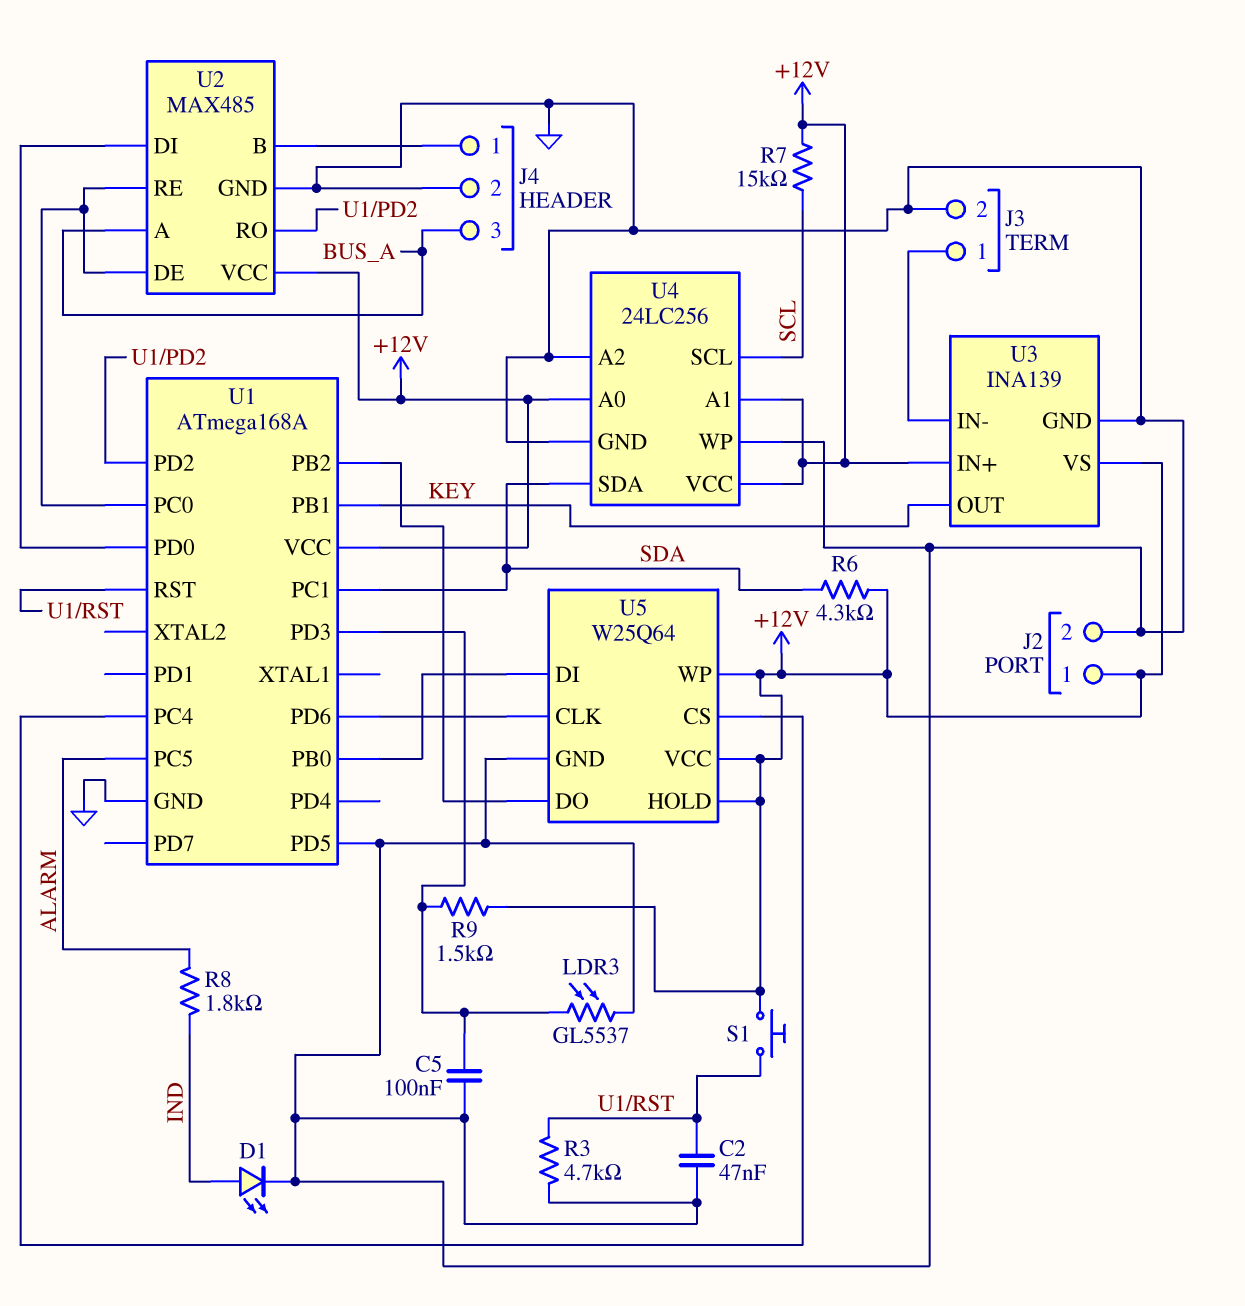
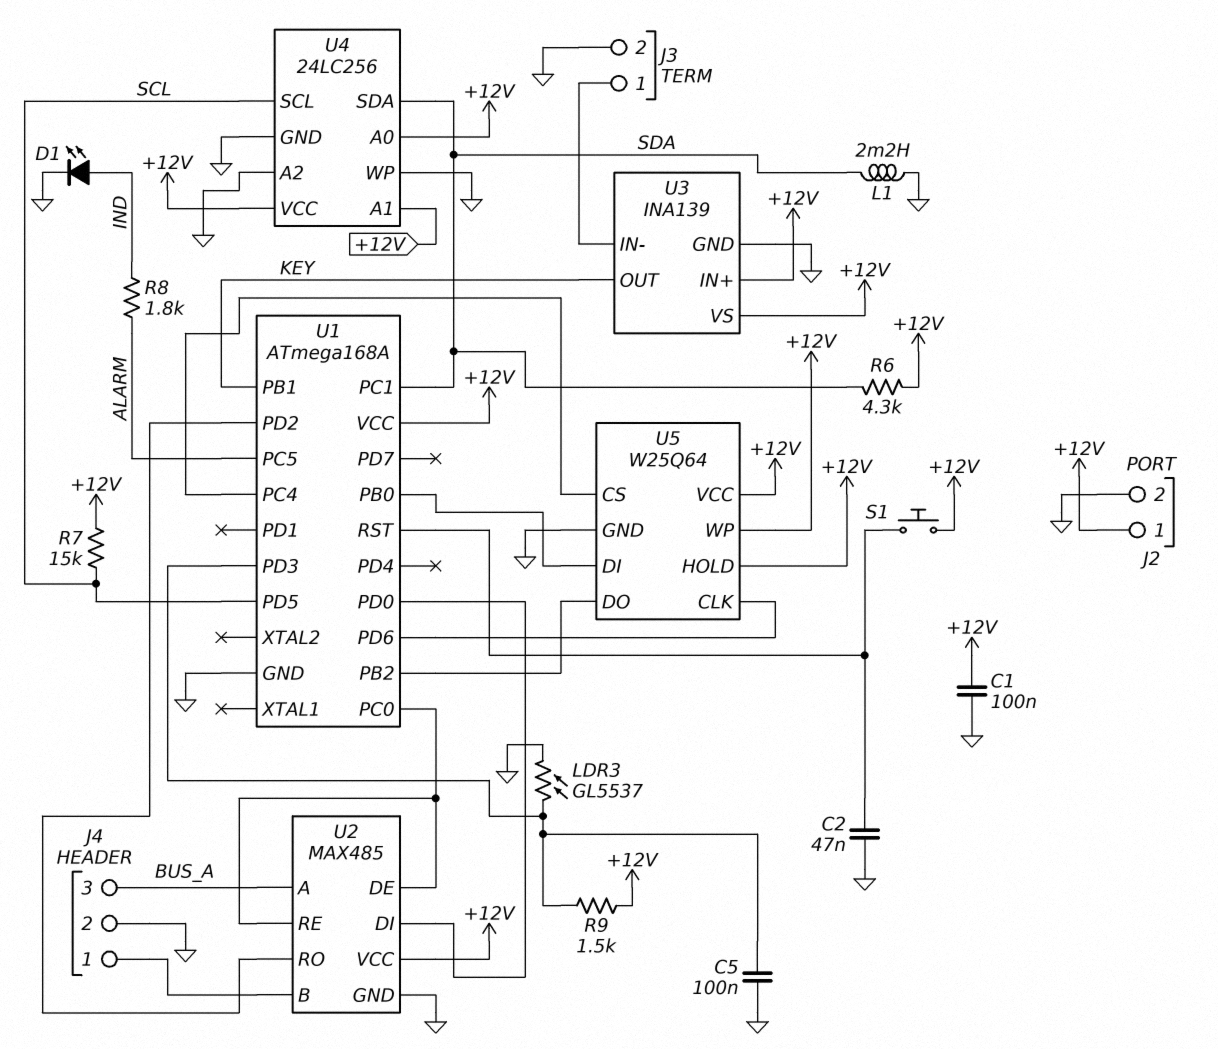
C1: none -> 100nF (+12V, GND)
L1: none -> 2.2mH (GND, SDA)
R3: 4.7k (GND, U1/RST) -> none
U1 pin PD5: GND -> SCL

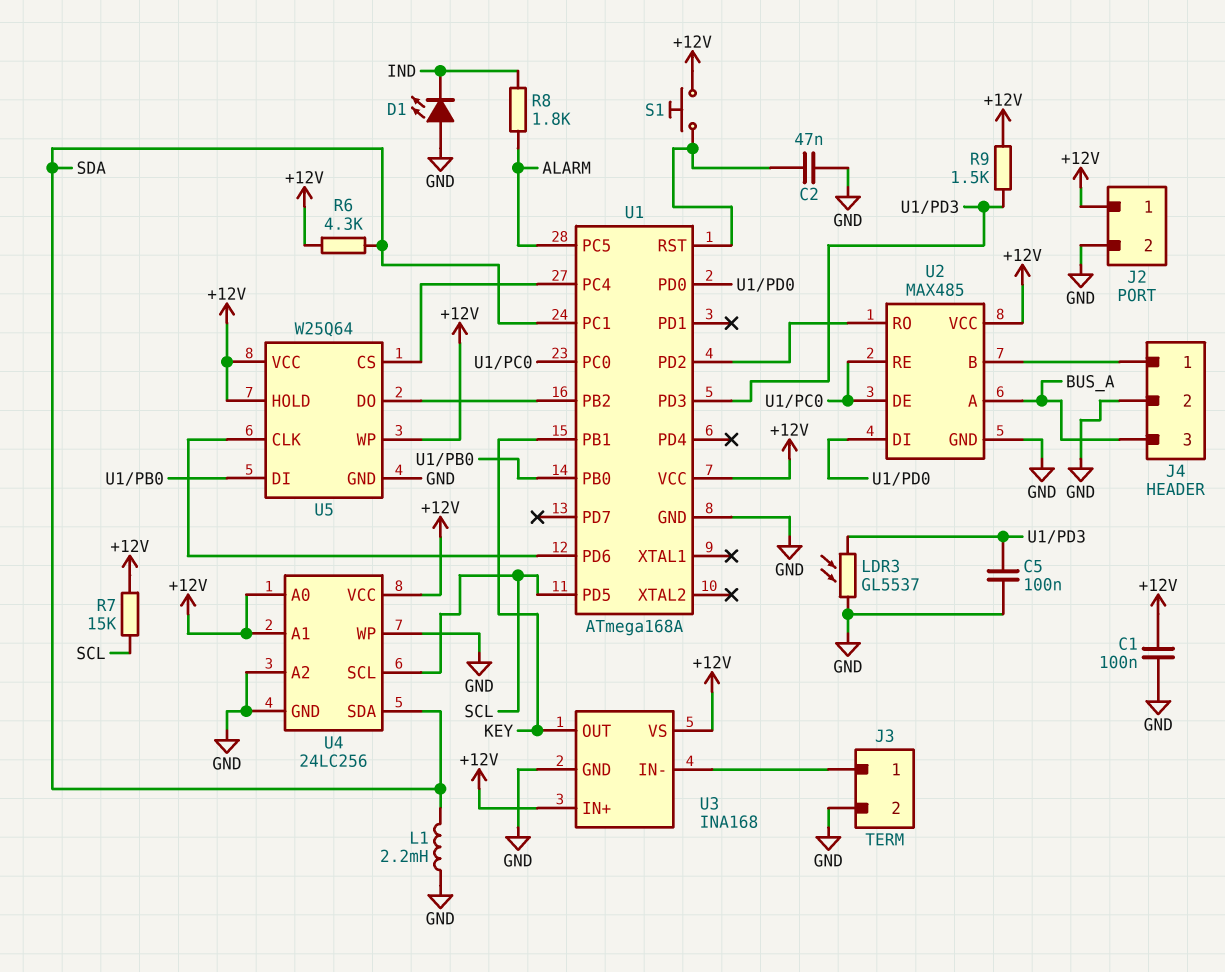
D1: LED (A IND, K GND) -> LED (A GND, K IND)
U3: INA139 -> INA168

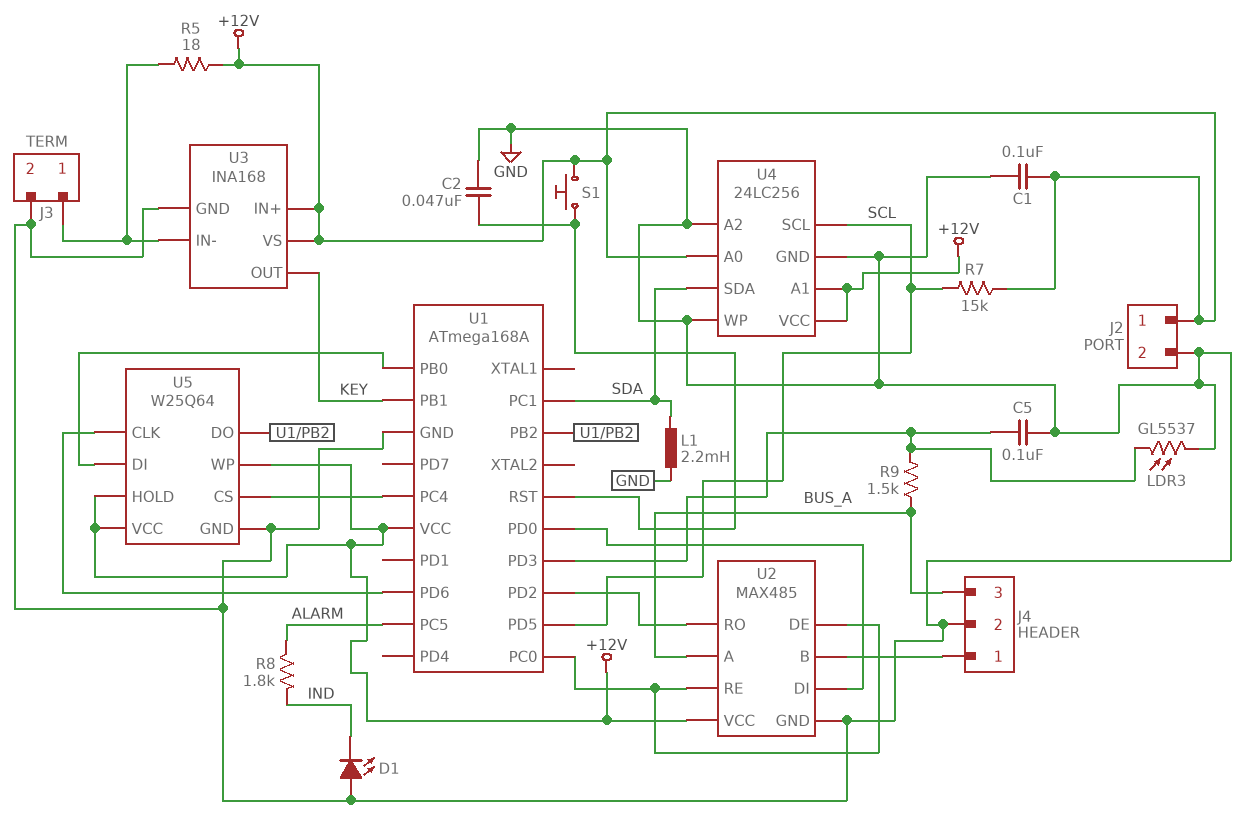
R5: none -> 18 (+12V, J3/1)
R6: 4.3k (+12V, SDA) -> none
R9: 1.5k (+12V, U1/PD3) -> 1.5k (BUS_A, U1/PD3)

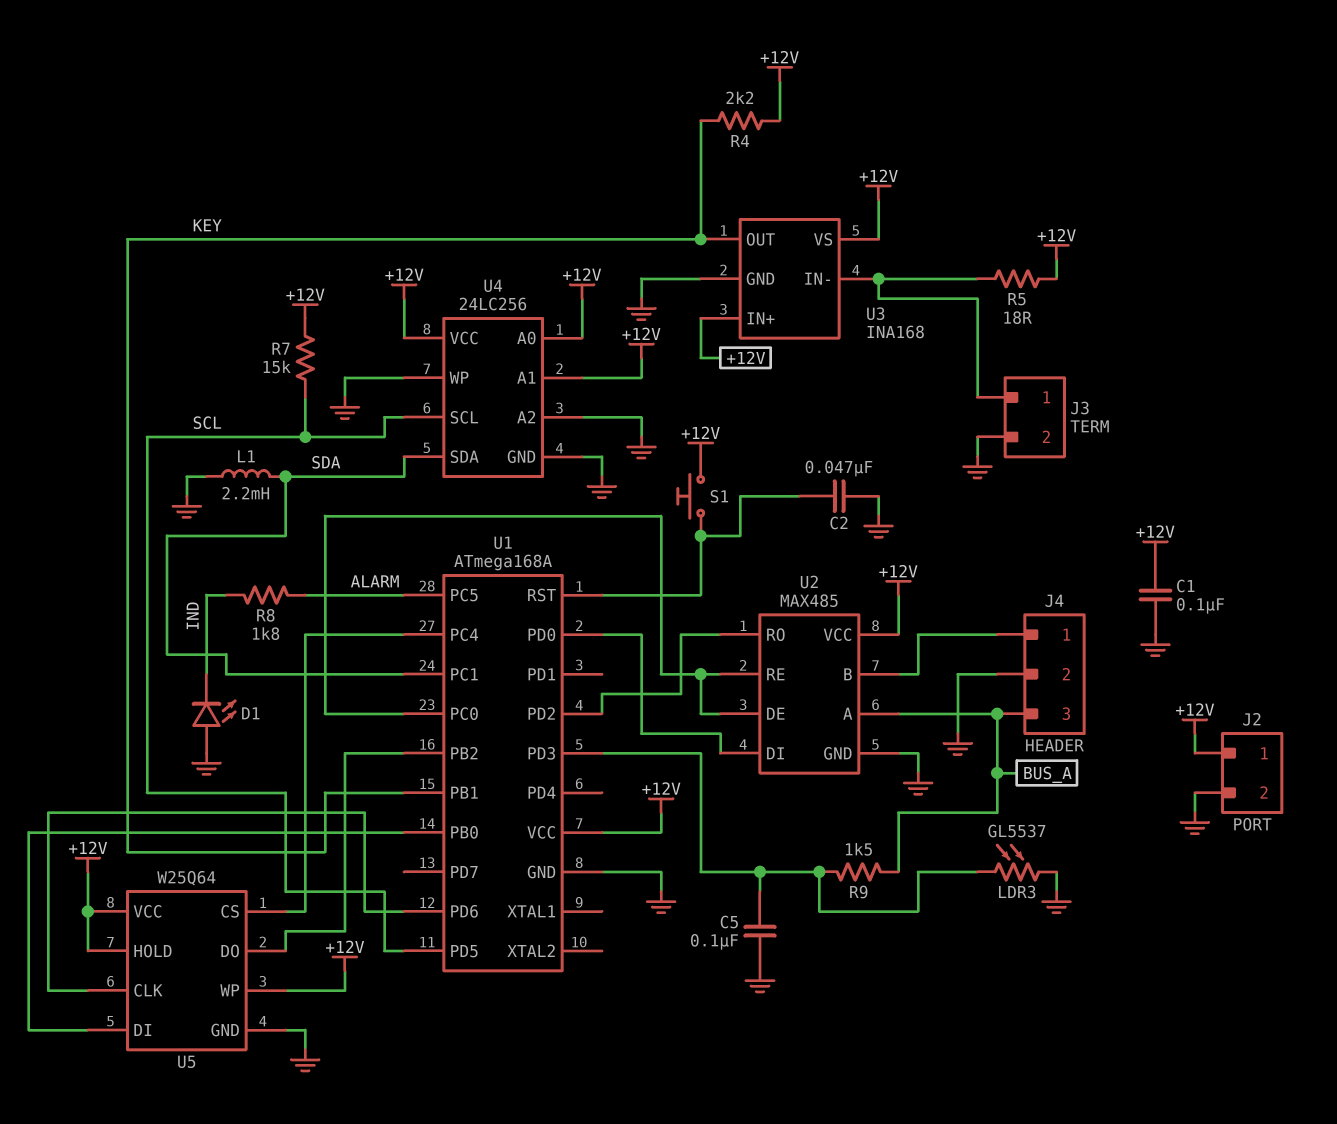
R4: none -> 2.2k (+12V, KEY)

